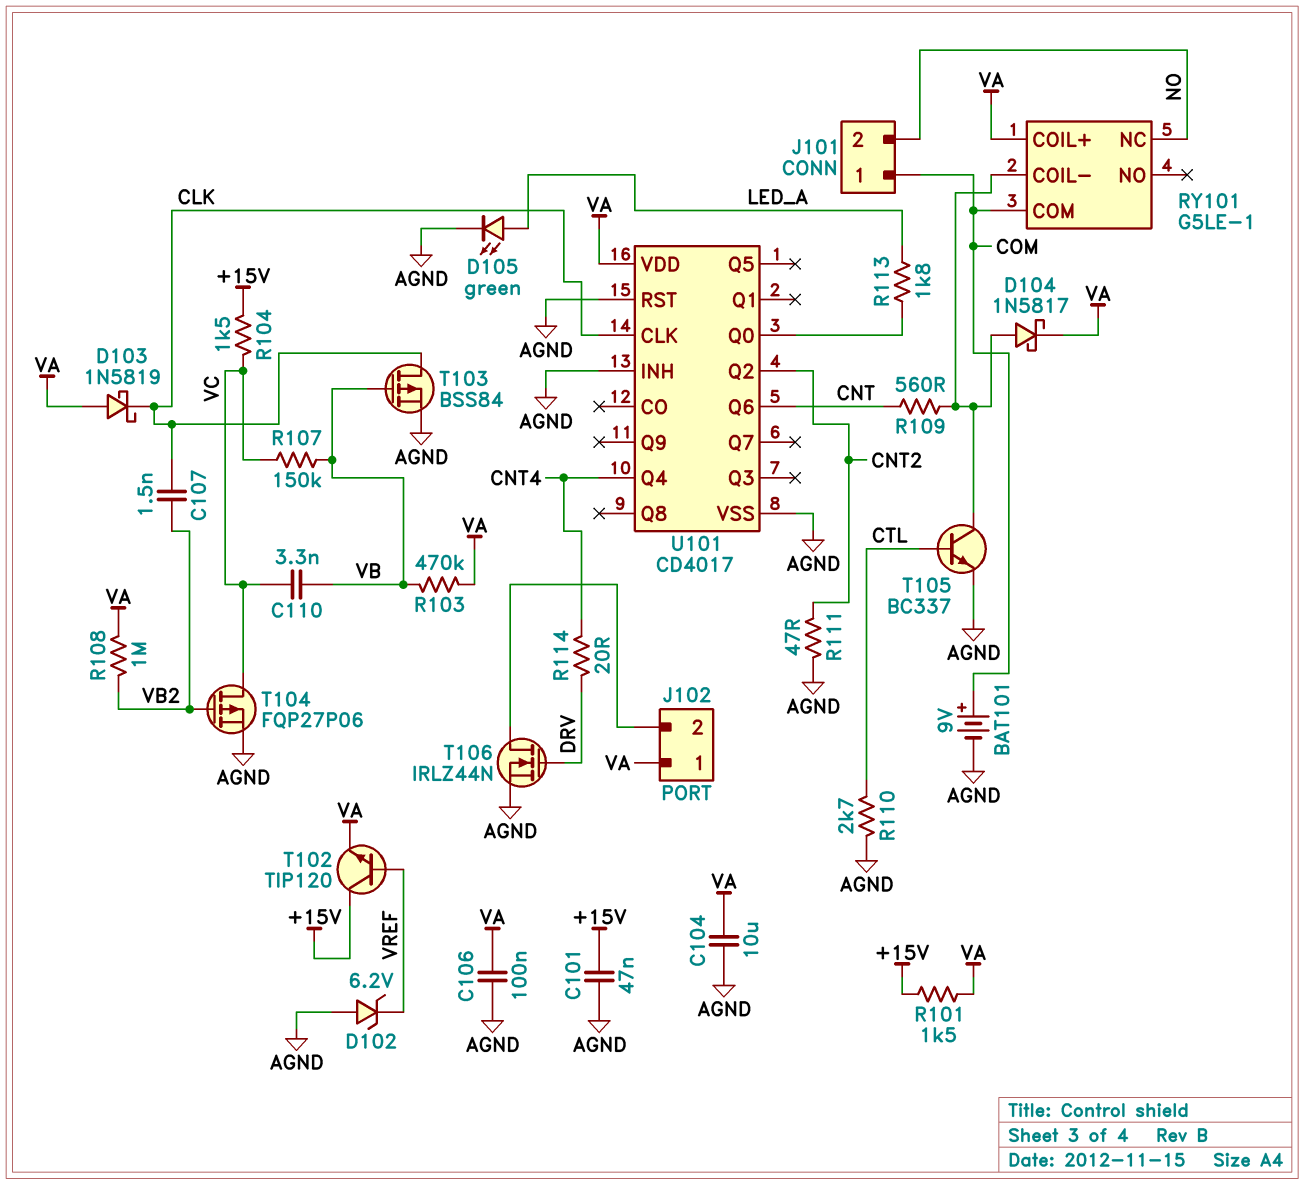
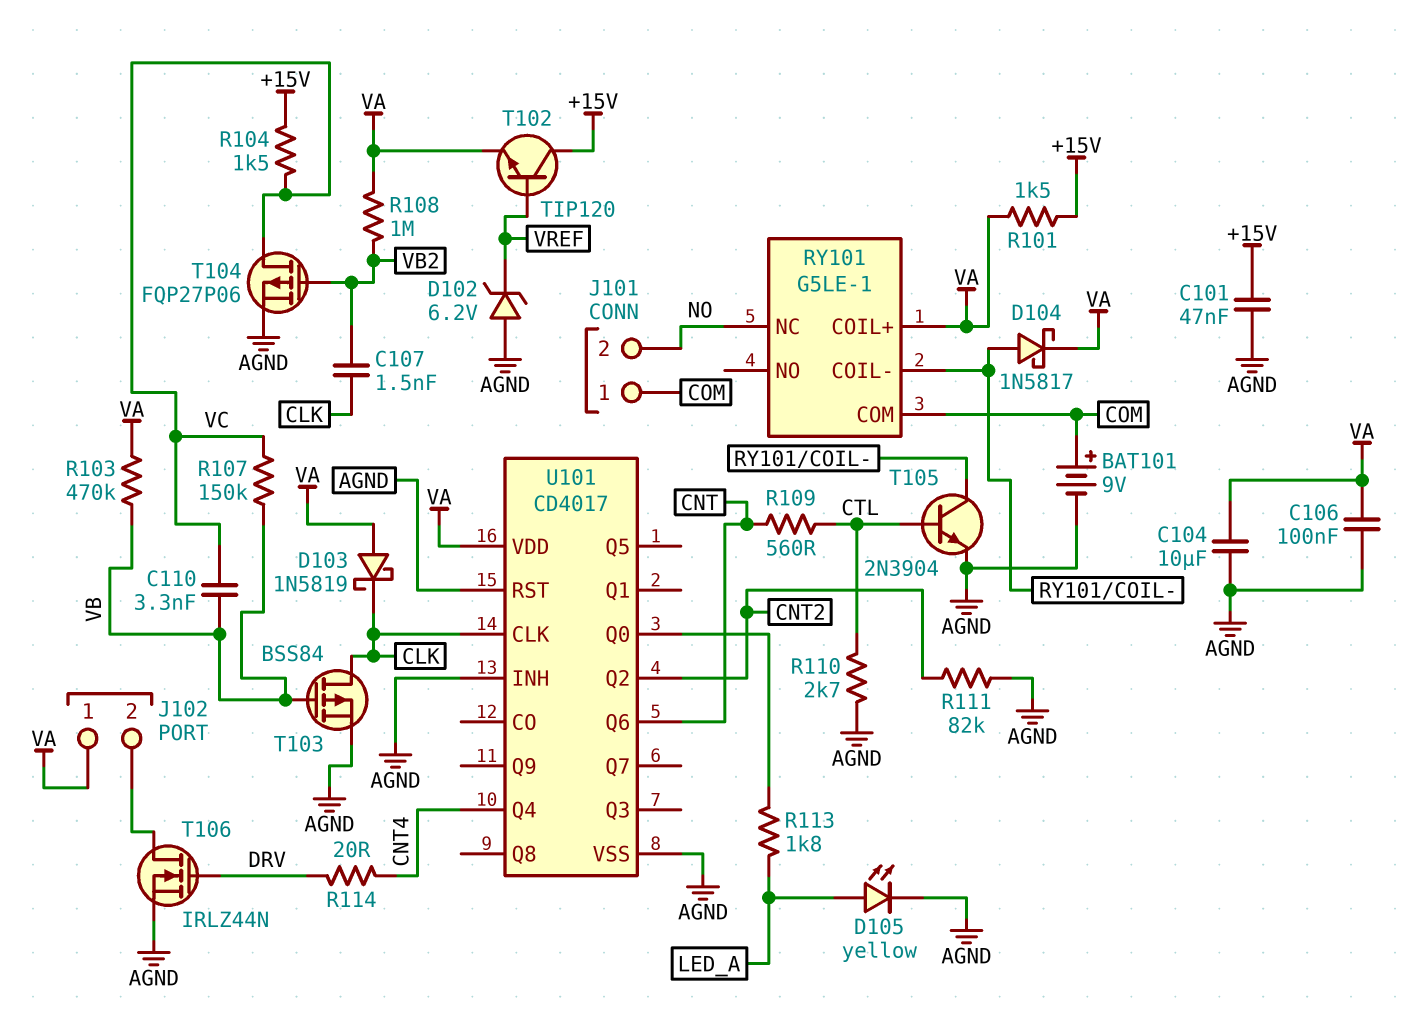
D105: LED green (A LED_A, K AGND) -> LED yellow (A LED_A, K AGND)
R109: 560 (CNT, RY101/COIL-) -> 560 (CNT, CTL)
R111: 47 (AGND, CNT2) -> 82k (AGND, CNT2)
T105: NPN BC337 (B CTL, C RY101/COIL-, E AGND) -> NPN 2N3904 (B CTL, C RY101/COIL-, E AGND)

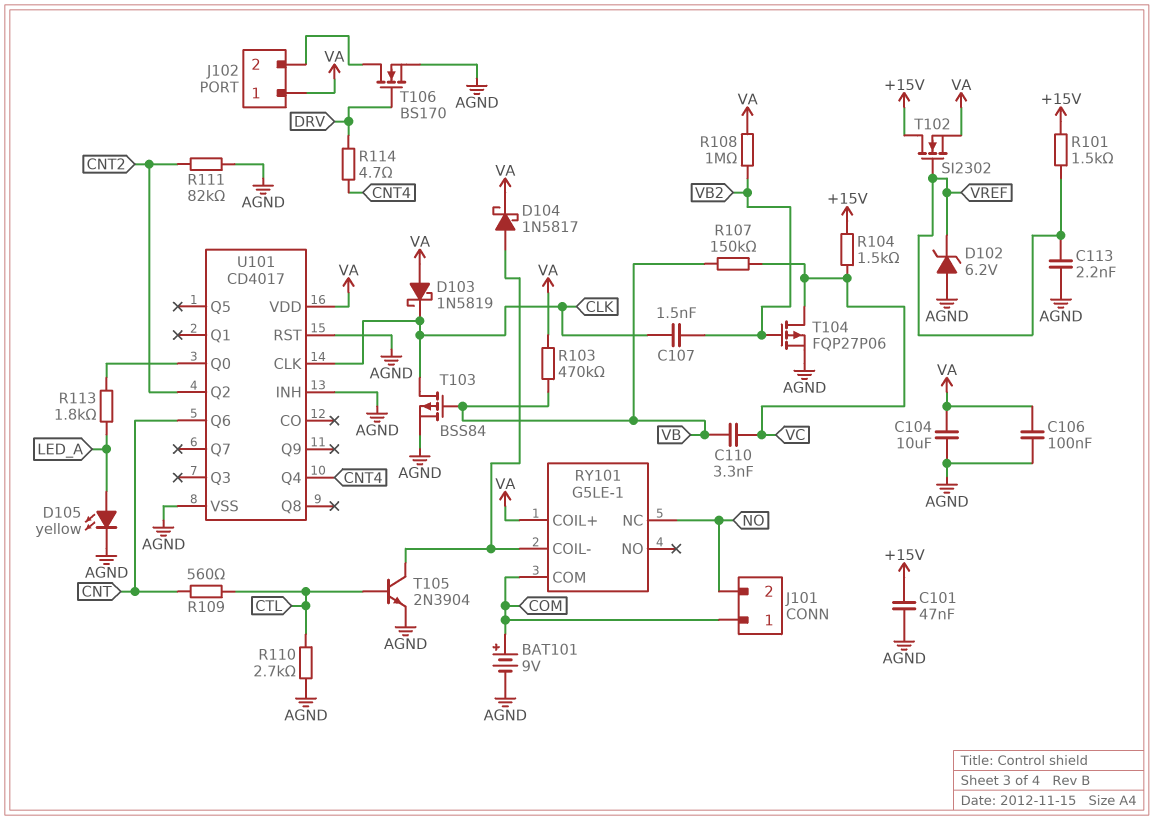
C113: none -> 2.2nF (AGND, VREF)
R101: 1.5k (+15V, VA) -> 1.5k (+15V, VREF)
R114: 20 (CNT4, DRV) -> 4.7 (CNT4, DRV)
T102: NPN TIP120 (B VREF, C +15V, E VA) -> NMOS SI2302 (G VREF, D +15V, S VA)
T106: NMOS IRLZ44N (G DRV, D J102/2, S AGND) -> NMOS BS170 (G DRV, D J102/2, S AGND)

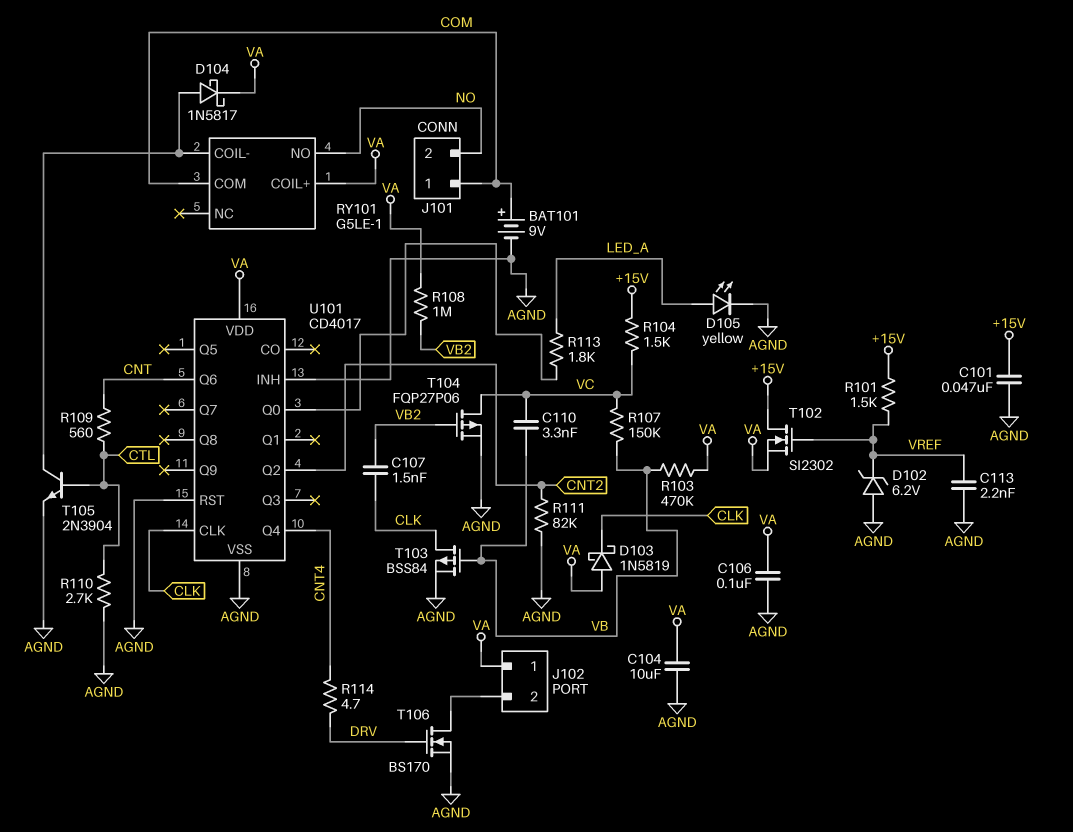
RY101 pin NC: NO -> none
RY101 pin NO: none -> NO

